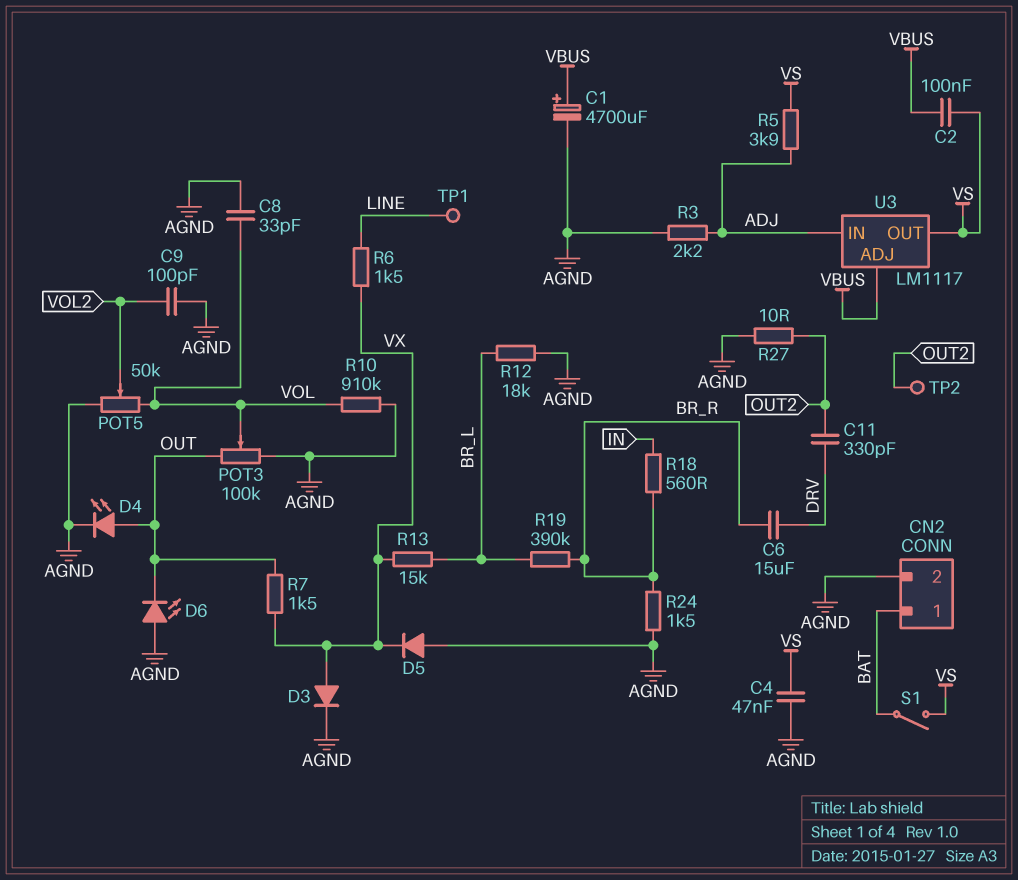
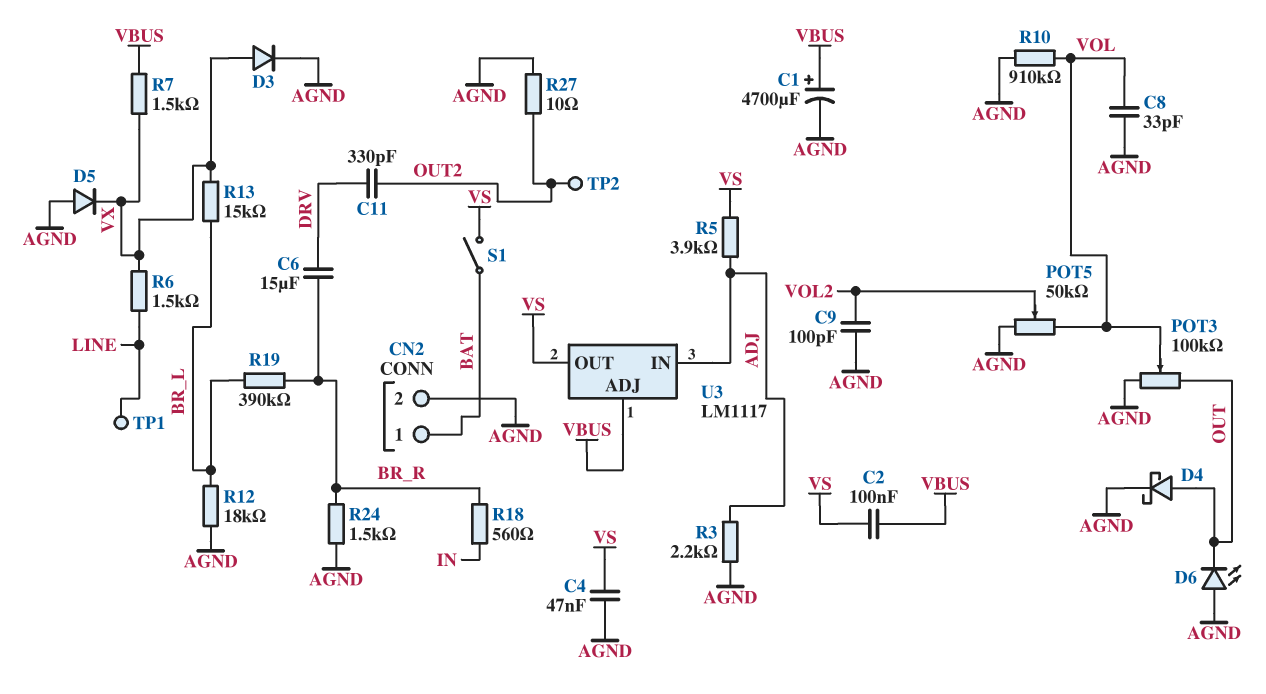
D4: LED (A OUT, K AGND) -> schottky (A OUT, K AGND)
R7: 1.5k (OUT, VX) -> 1.5k (VBUS, VX)

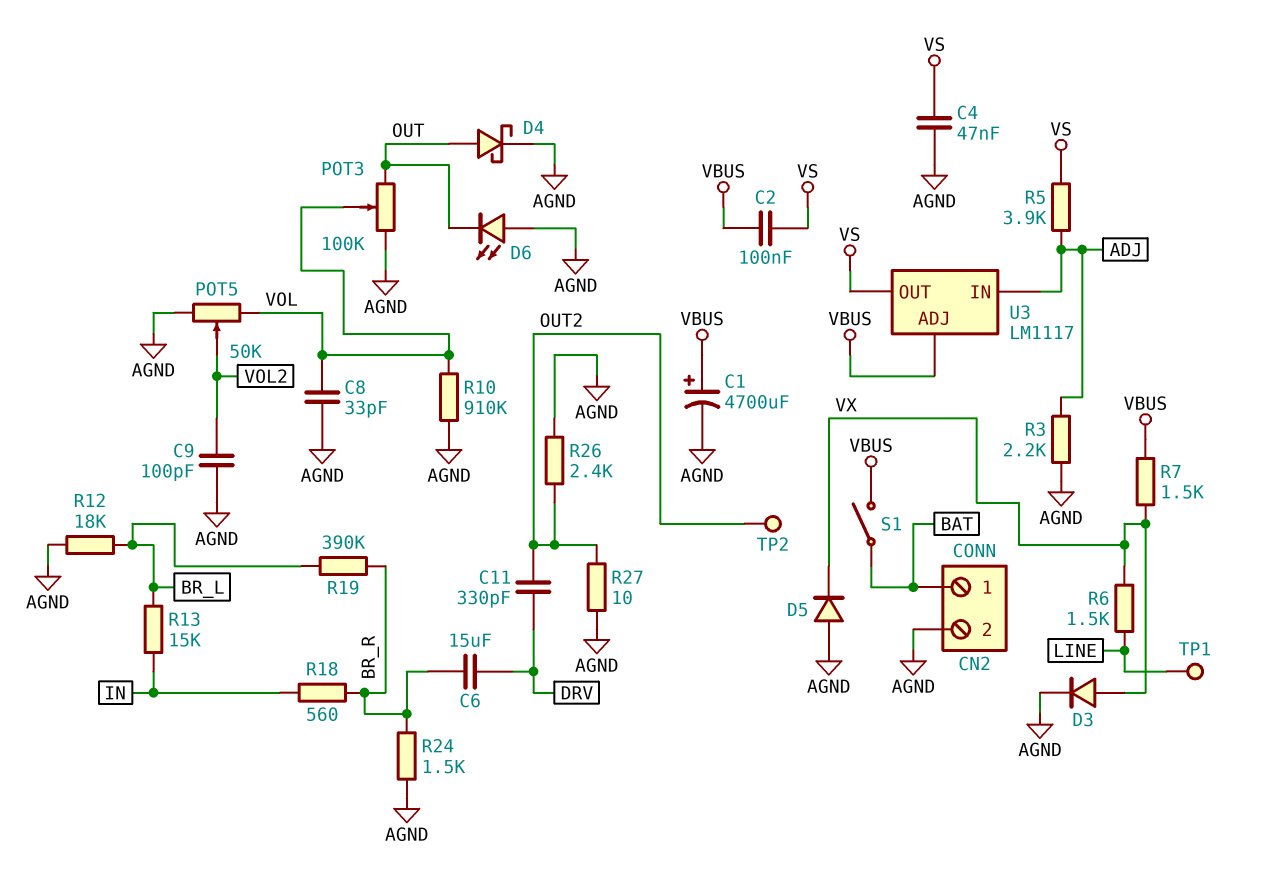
R13: 15k (BR_L, VX) -> 15k (BR_L, IN)
R26: none -> 2.4k (AGND, OUT2)
S1: switch (BAT, VS) -> switch (BAT, VBUS)

